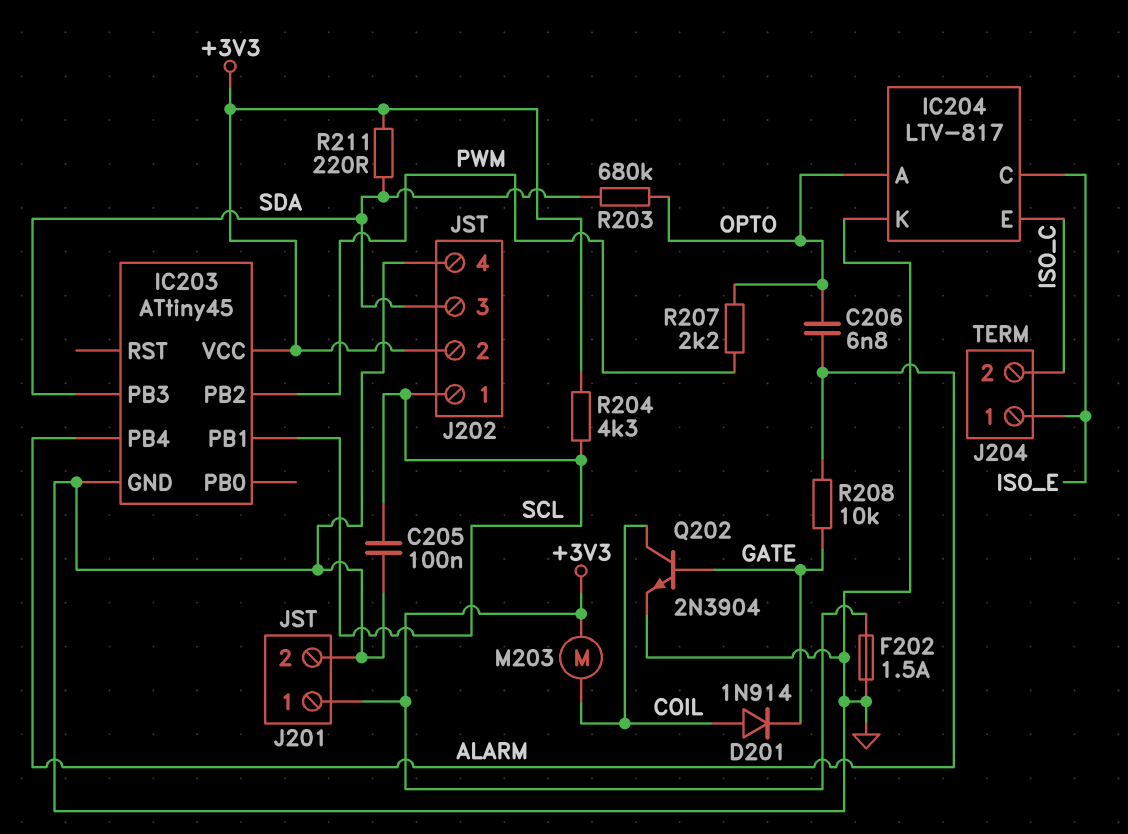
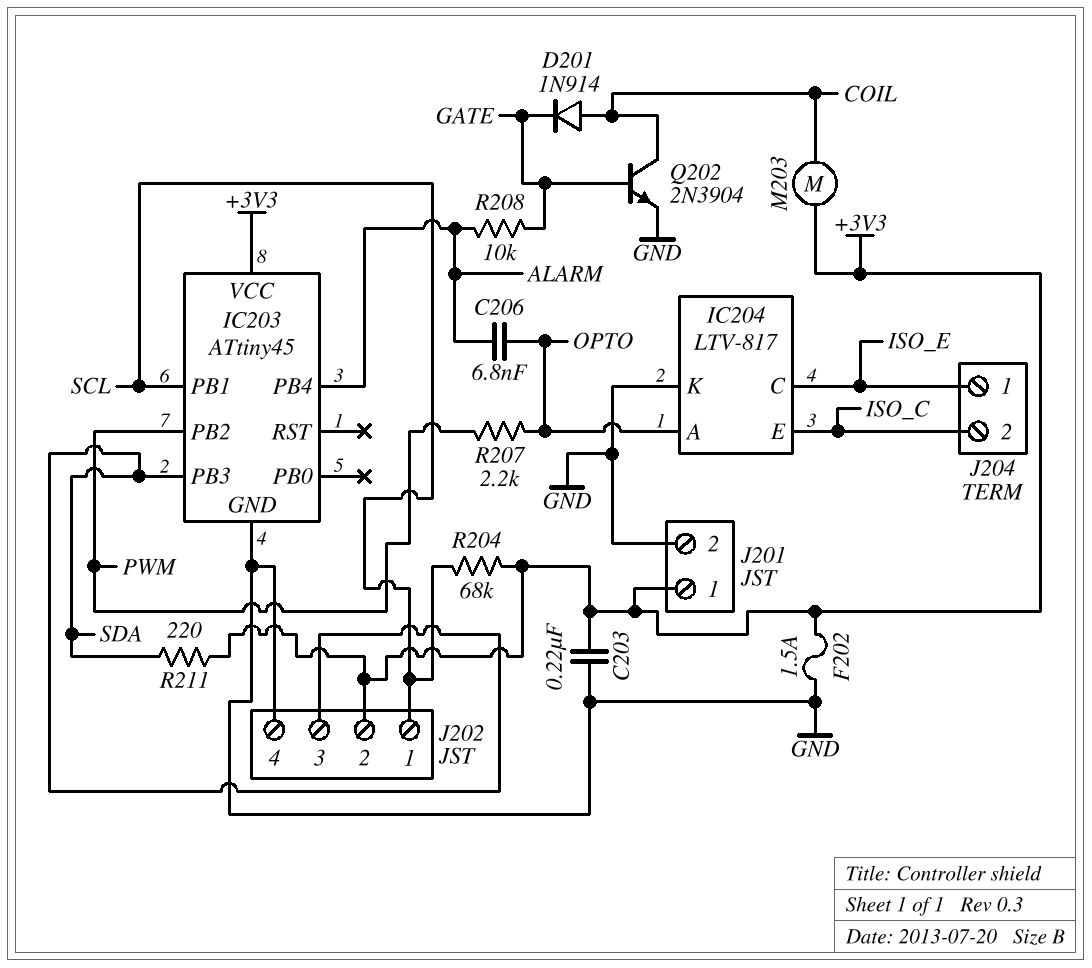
C203: none -> 220nF (+3V3, GND)
C205: 100nF (GND, SCL) -> none
R203: 680k (OPTO, SDA) -> none
R204: 4.3k (+3V3, SCL) -> 68k (+3V3, SCL)

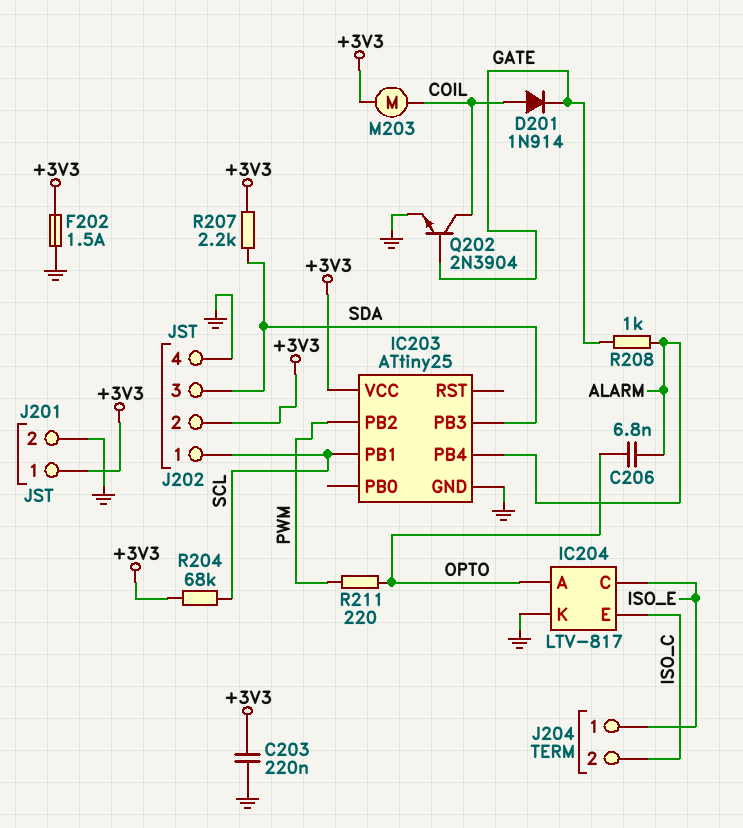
IC203: ATtiny45 -> ATtiny25
R207: 2.2k (OPTO, PWM) -> 2.2k (+3V3, SDA)
R208: 10k (ALARM, GATE) -> 1k (ALARM, GATE)
R211: 220 (+3V3, SDA) -> 220 (OPTO, PWM)

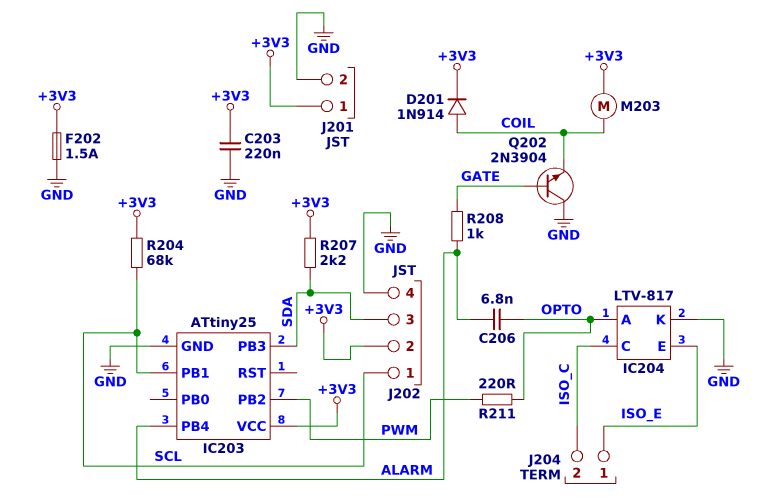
D201: diode 1N914 (A COIL, K GATE) -> diode 1N914 (A COIL, K +3V3)
IC204 pin C: ISO_E -> ISO_C
IC204 pin E: ISO_C -> ISO_E
Q202: NPN 2N3904 (B GATE, C COIL, E GND) -> NPN 2N3904 (B GATE, C GND, E COIL)

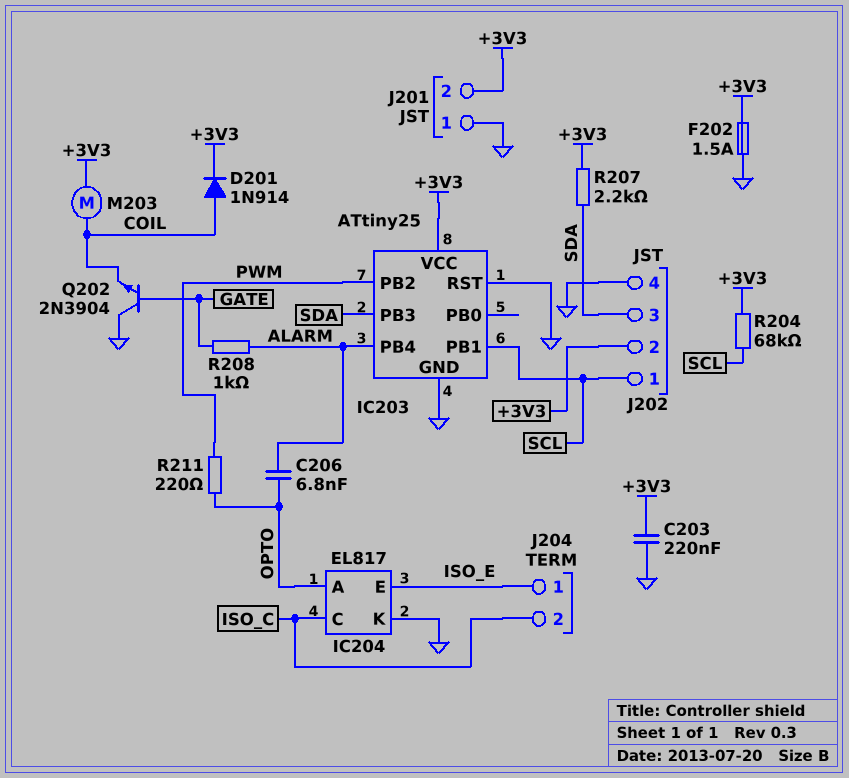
IC203 pin RST: none -> GND
IC204: LTV-817 -> EL817
J201 pin 1: +3V3 -> GND
J201 pin 2: GND -> +3V3

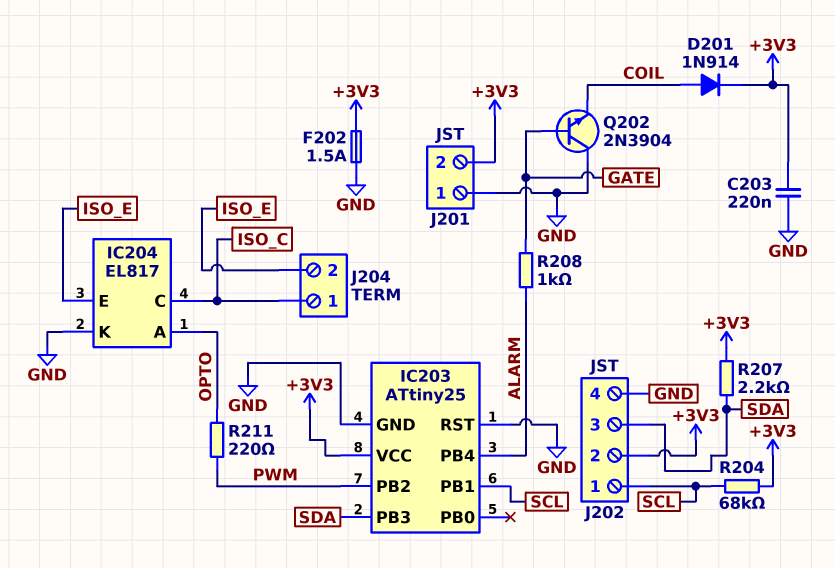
C206: 6.8nF (ALARM, OPTO) -> none
J204 pin 1: ISO_E -> ISO_C
J204 pin 2: ISO_C -> ISO_E
M203: motor (+3V3, COIL) -> none

